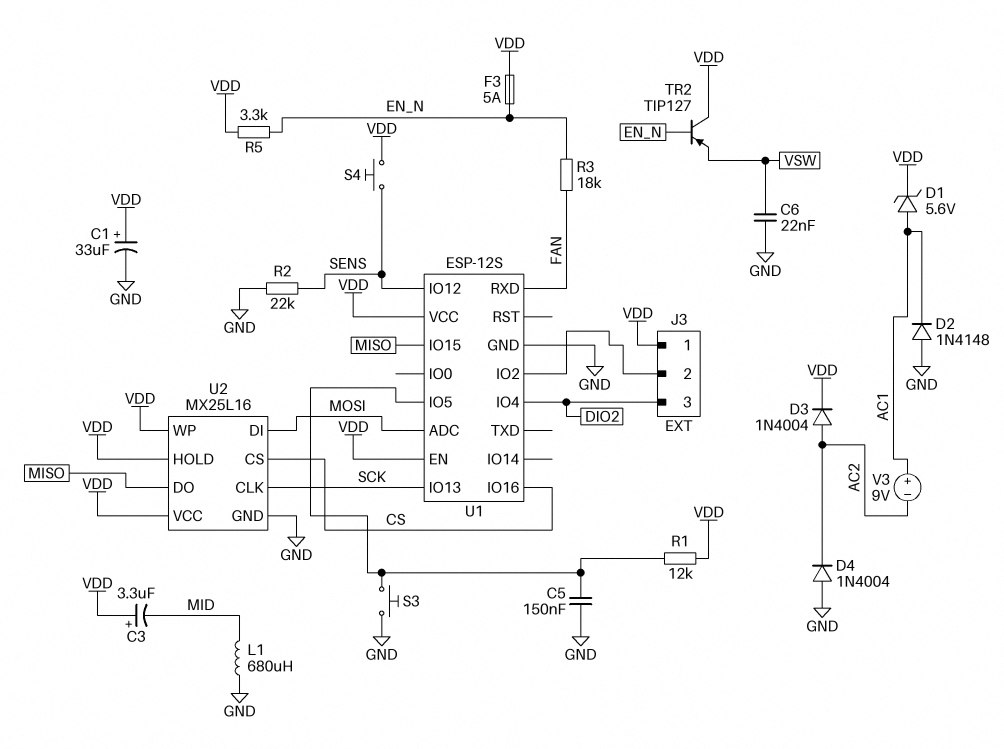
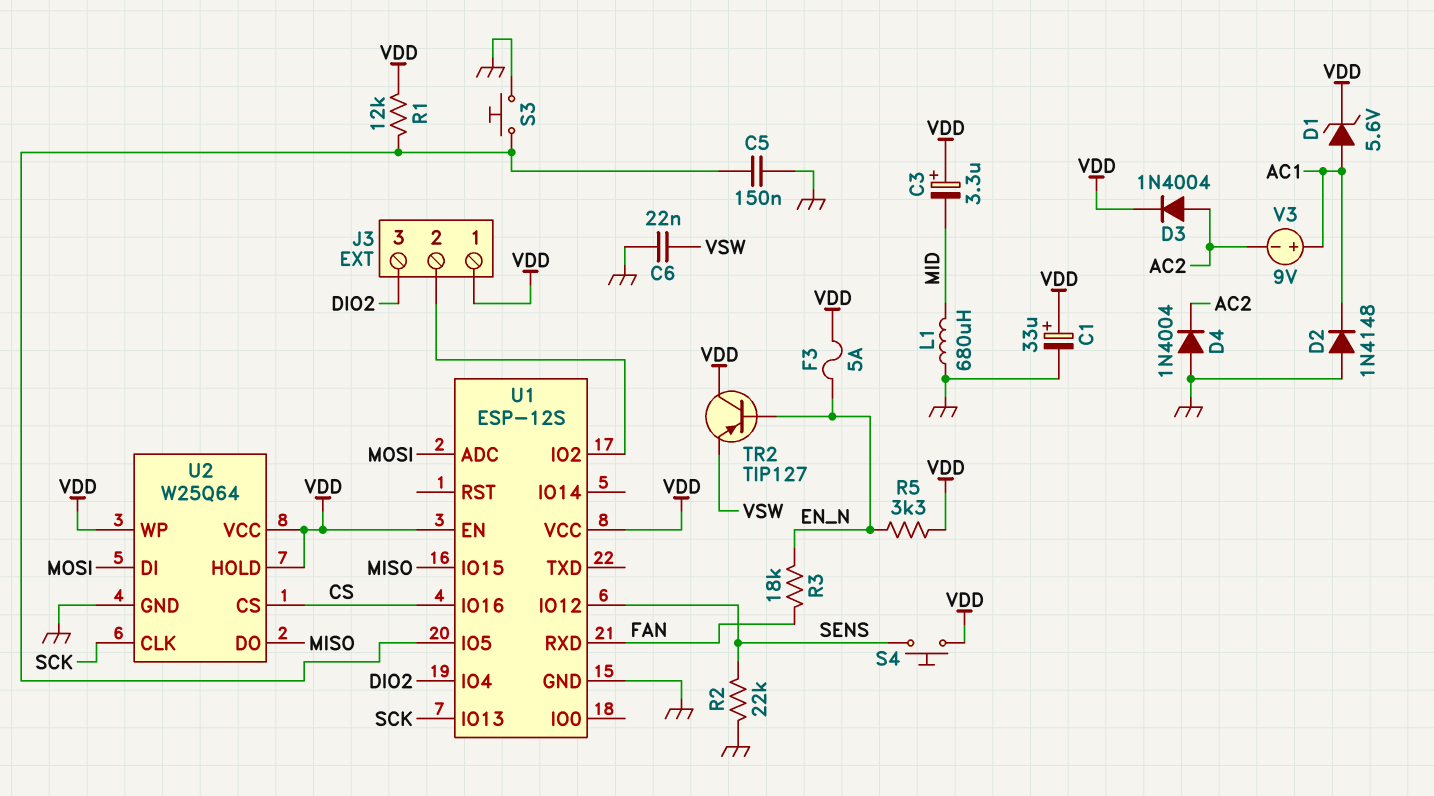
U2: MX25L16 -> W25Q64

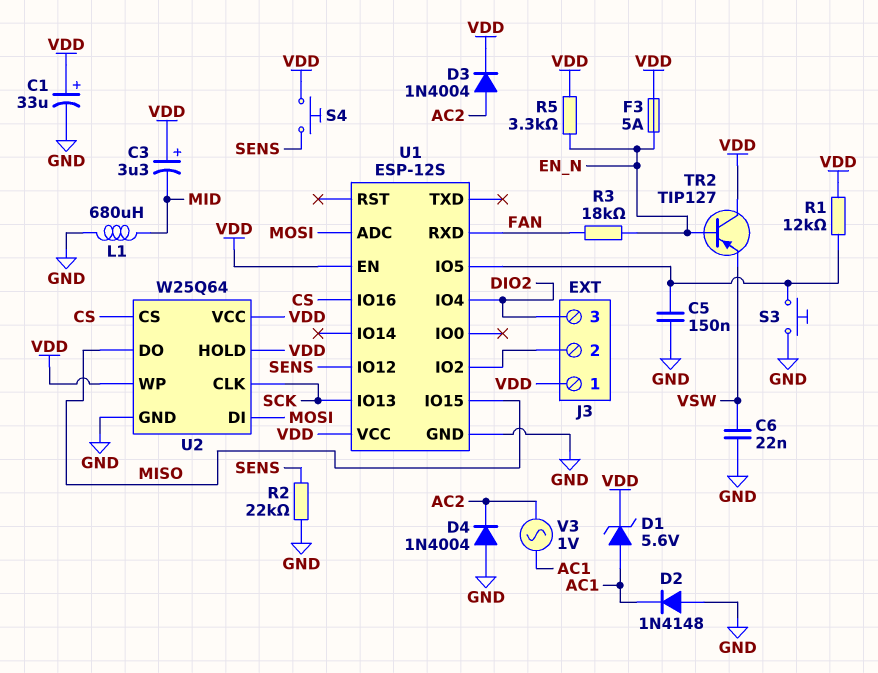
V3: 9V (plus AC1, minus AC2) -> AC 1V (AC1, AC2)

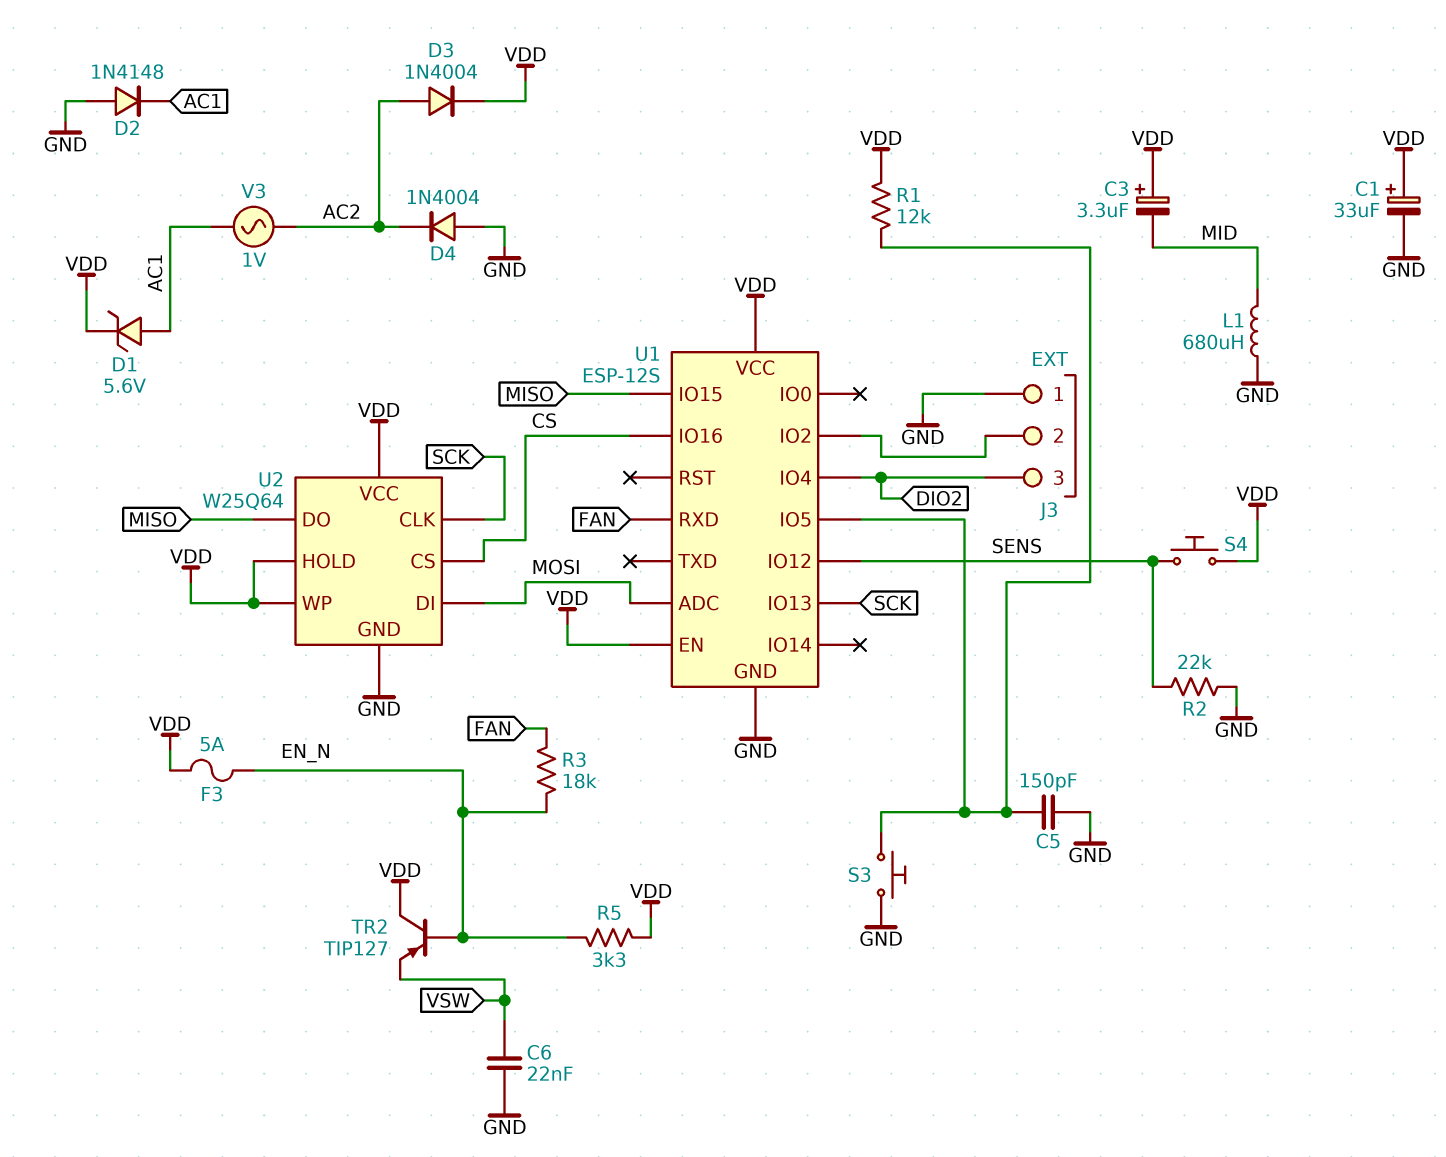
C5: 150nF (GND, U1/IO5) -> 150pF (GND, U1/IO5)
J3 pin 1: VDD -> GND

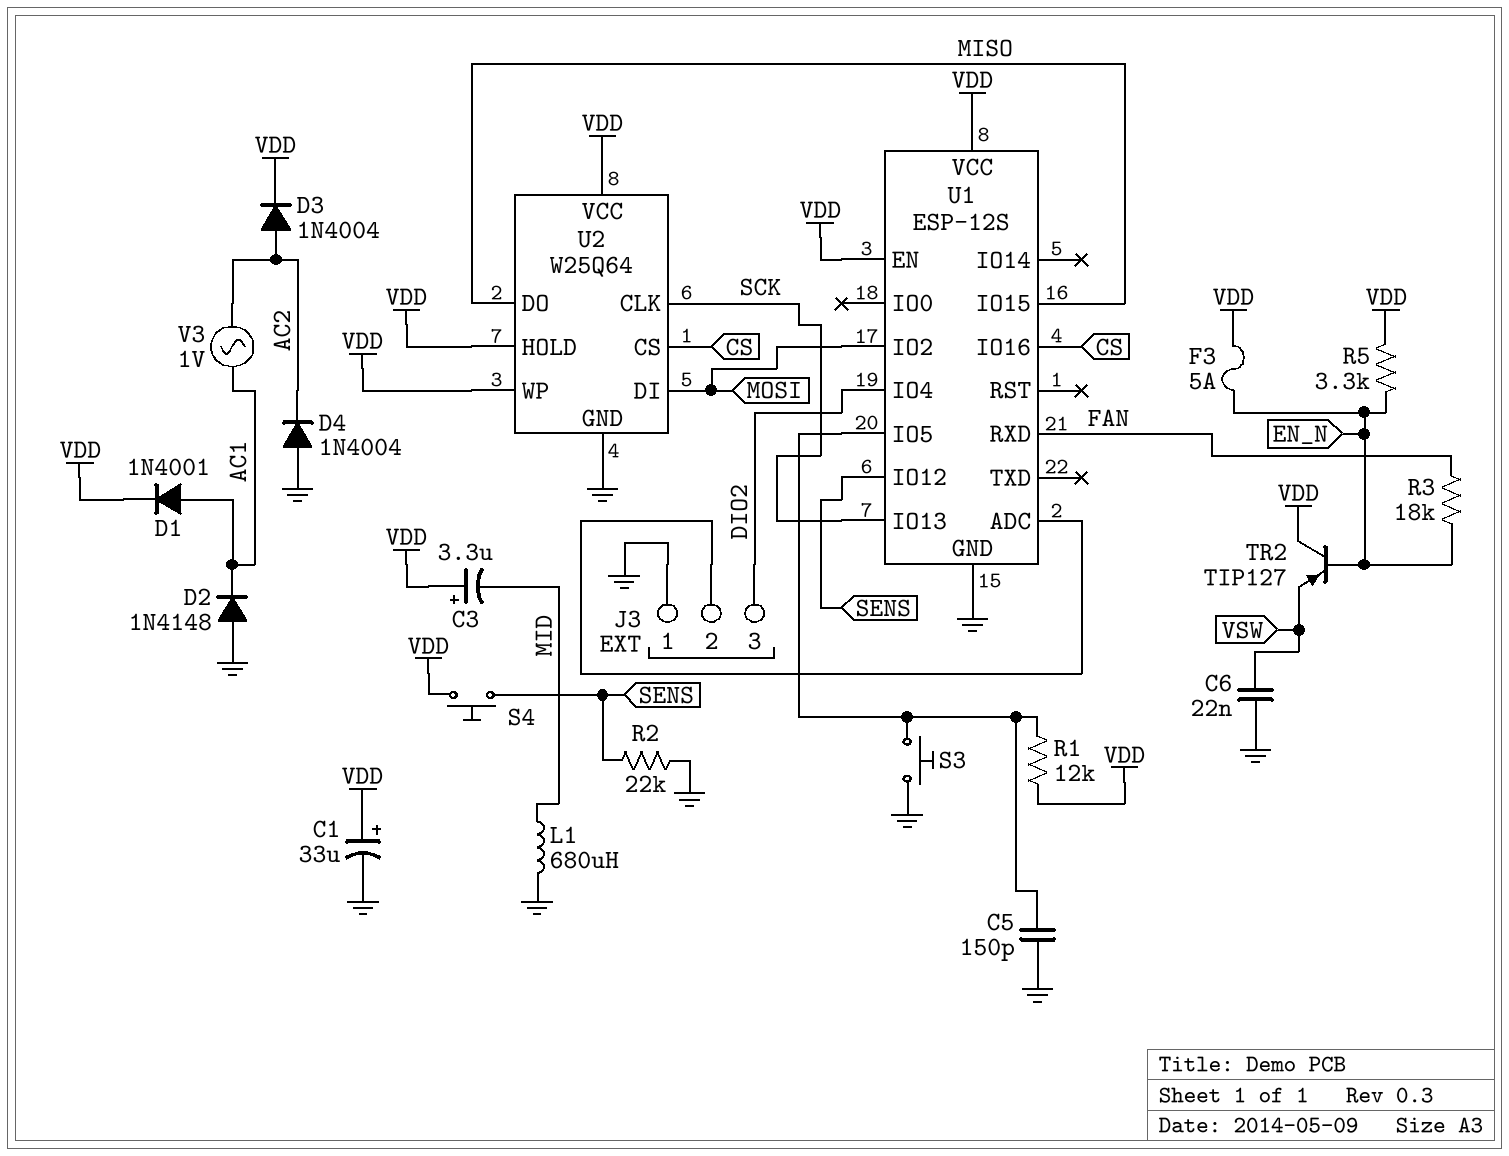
D1: zener 5.6V (A AC1, K VDD) -> diode 1N4001 (A AC1, K VDD)
U1 pin ADC: MOSI -> J3/2
U1 pin IO2: J3/2 -> MOSI

